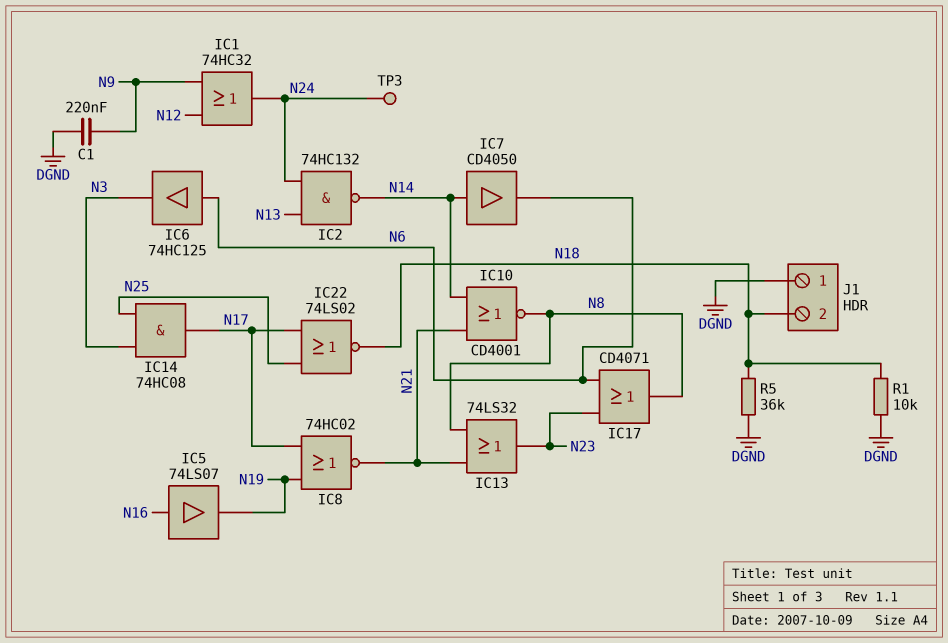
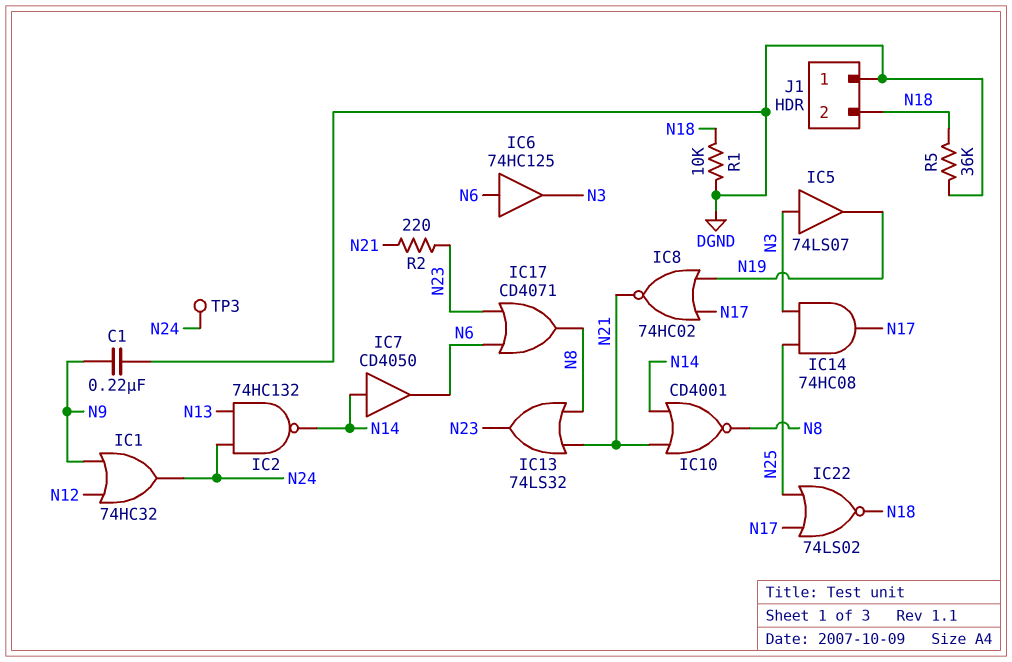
IC5: buffer 74LS07 (in N16, out N19) -> buffer 74LS07 (in N3, out N19)
R2: none -> 220 (N21, N23)

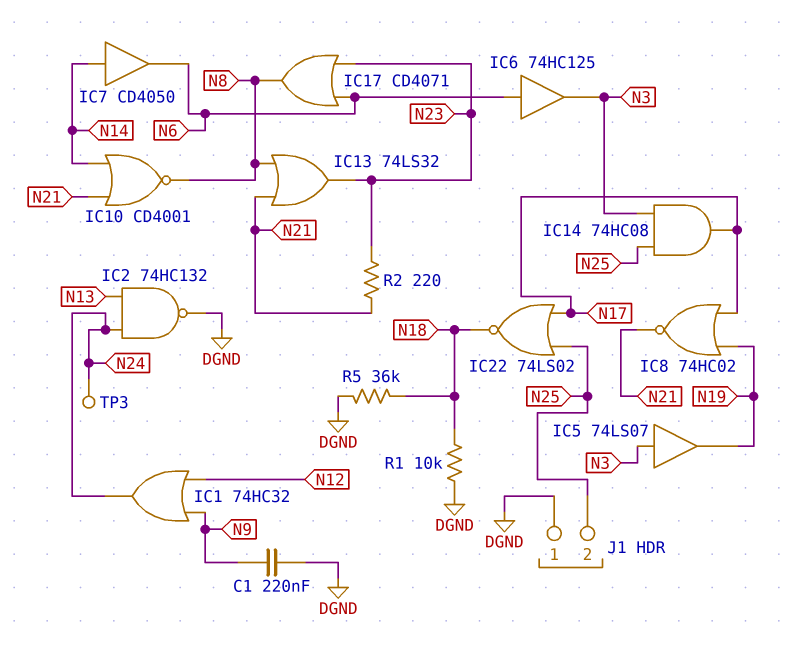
IC2: NAND 74HC132 (in N13, in N24, out N14) -> NAND 74HC132 (in N13, in N24, out DGND)
J1 pin 2: N18 -> N25

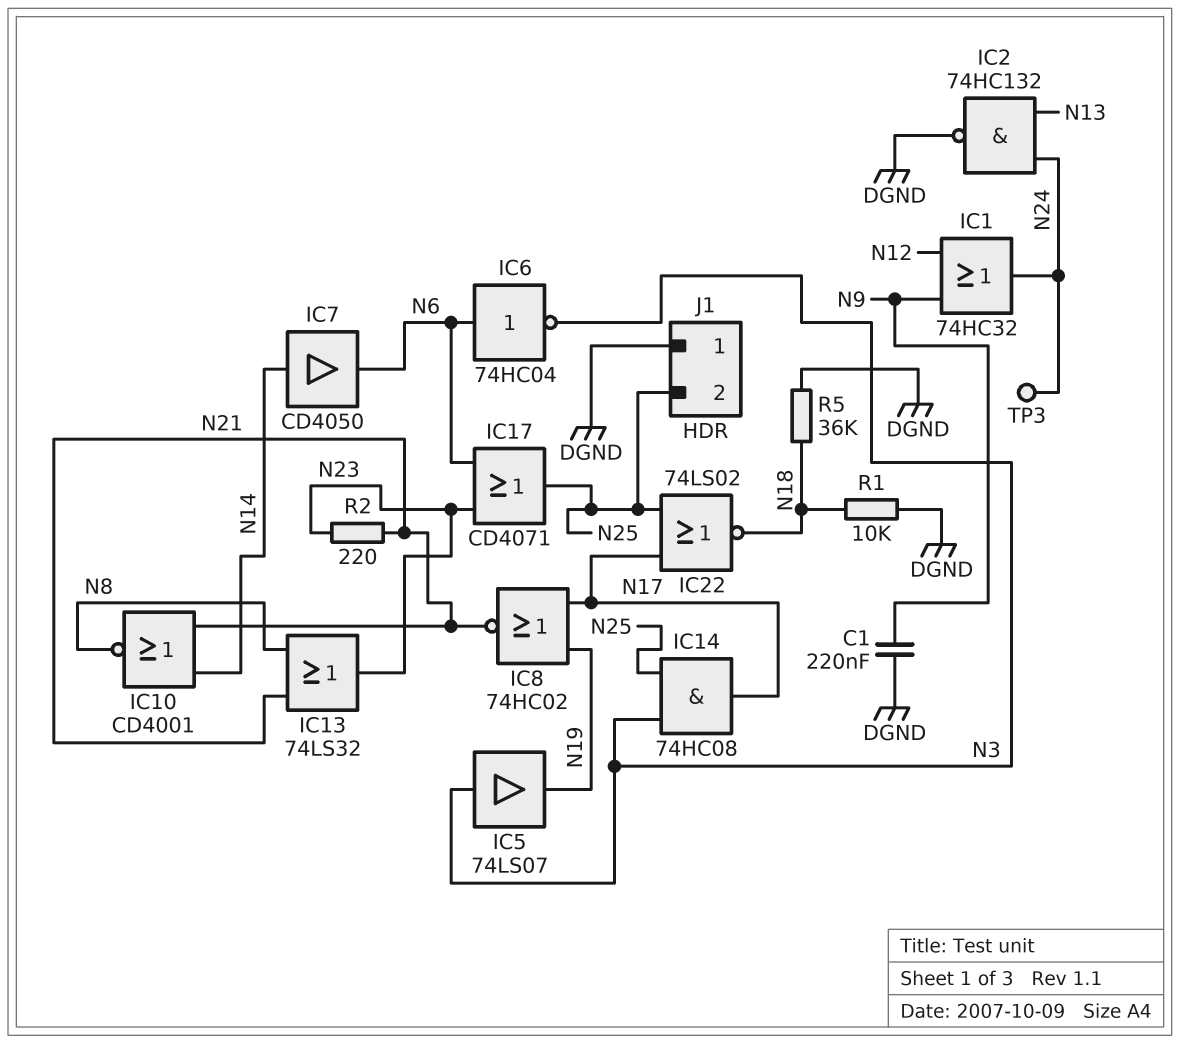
IC6: buffer 74HC125 (in N6, out N3) -> NOT 74HC04 (in N6, out N3)
IC17: OR CD4071 (in N6, in N23, out N8) -> OR CD4071 (in N6, in N23, out N25)

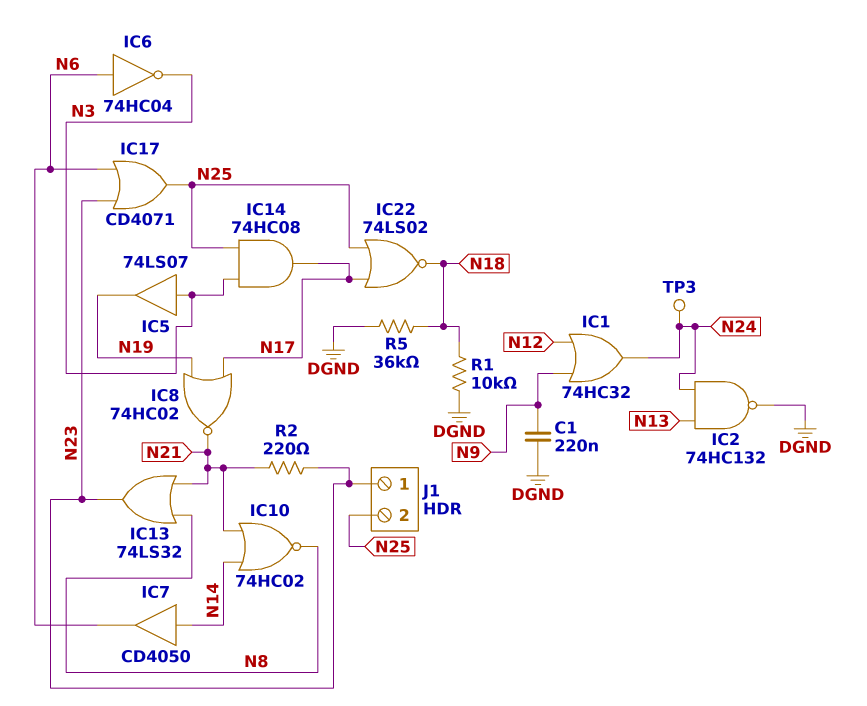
IC10: NOR CD4001 (in N14, in N21, out N8) -> NOR 74HC02 (in N14, in N21, out N8)
J1 pin 1: DGND -> N23

